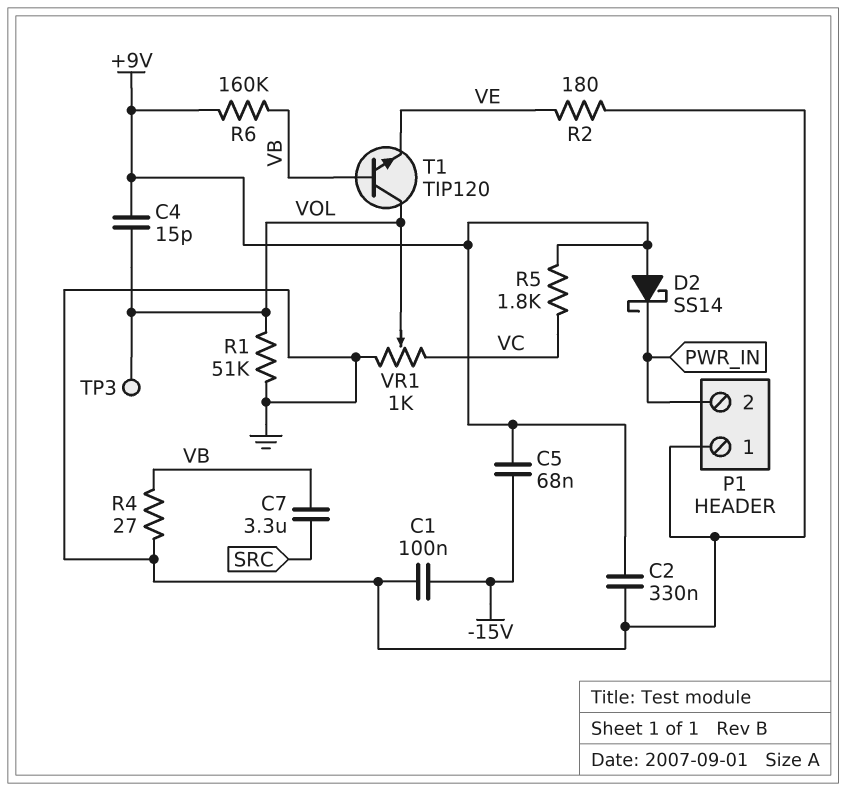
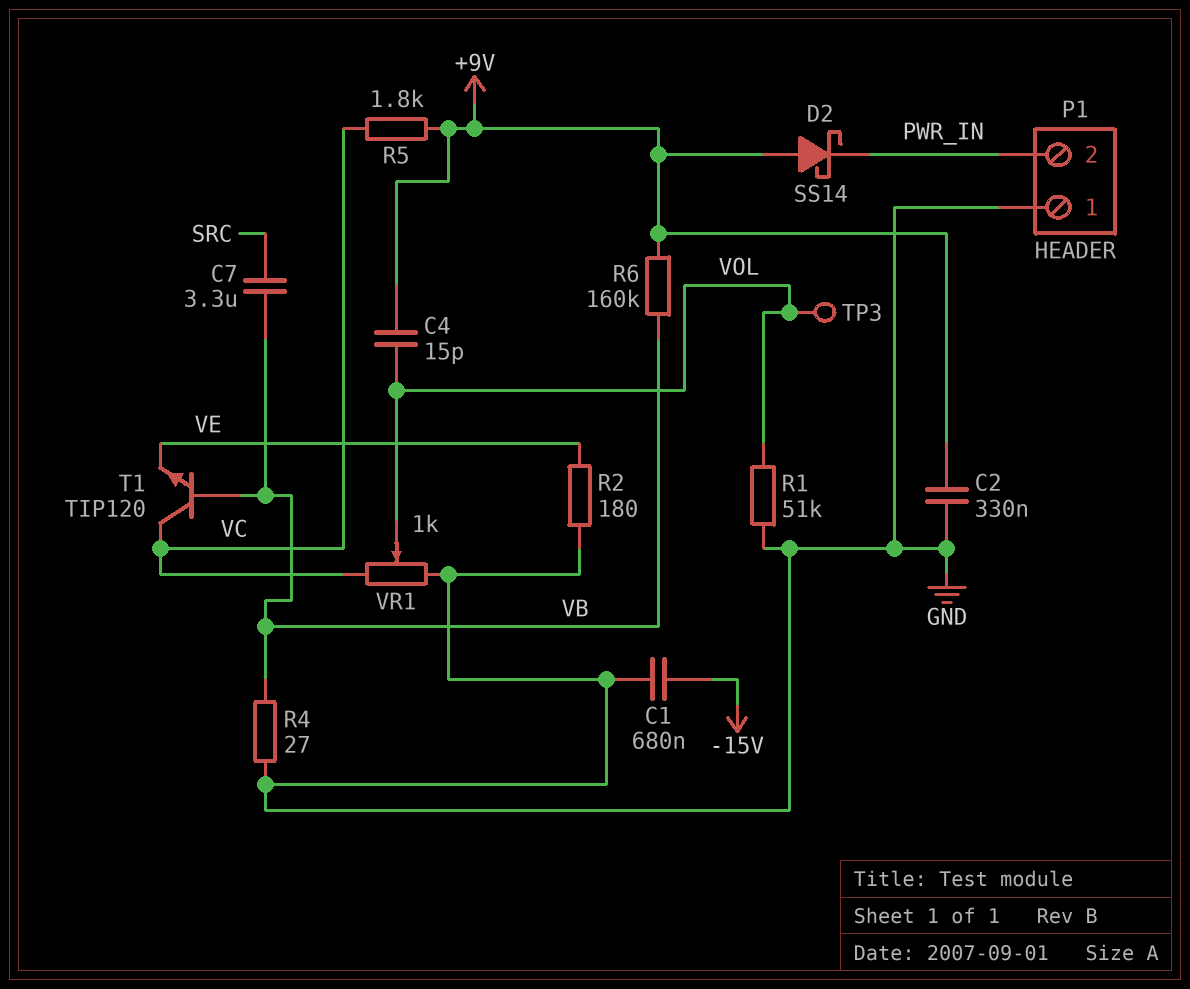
C1: 100nF (-15V, GND) -> 680nF (-15V, GND)
C5: 68nF (+9V, -15V) -> none
T1: NPN TIP120 (B VB, C VOL, E VE) -> NPN TIP120 (B VB, C VC, E VE)

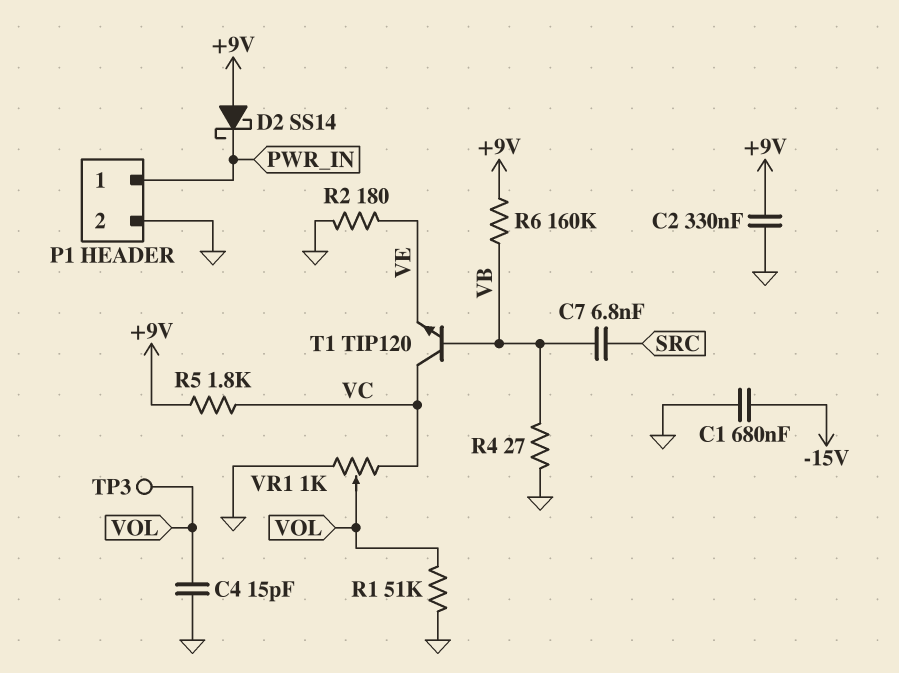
C4: 15pF (+9V, VOL) -> 15pF (GND, VOL)
C7: 3.3uF (SRC, VB) -> 6.8nF (SRC, VB)
P1 pin 1: GND -> PWR_IN
P1 pin 2: PWR_IN -> GND

